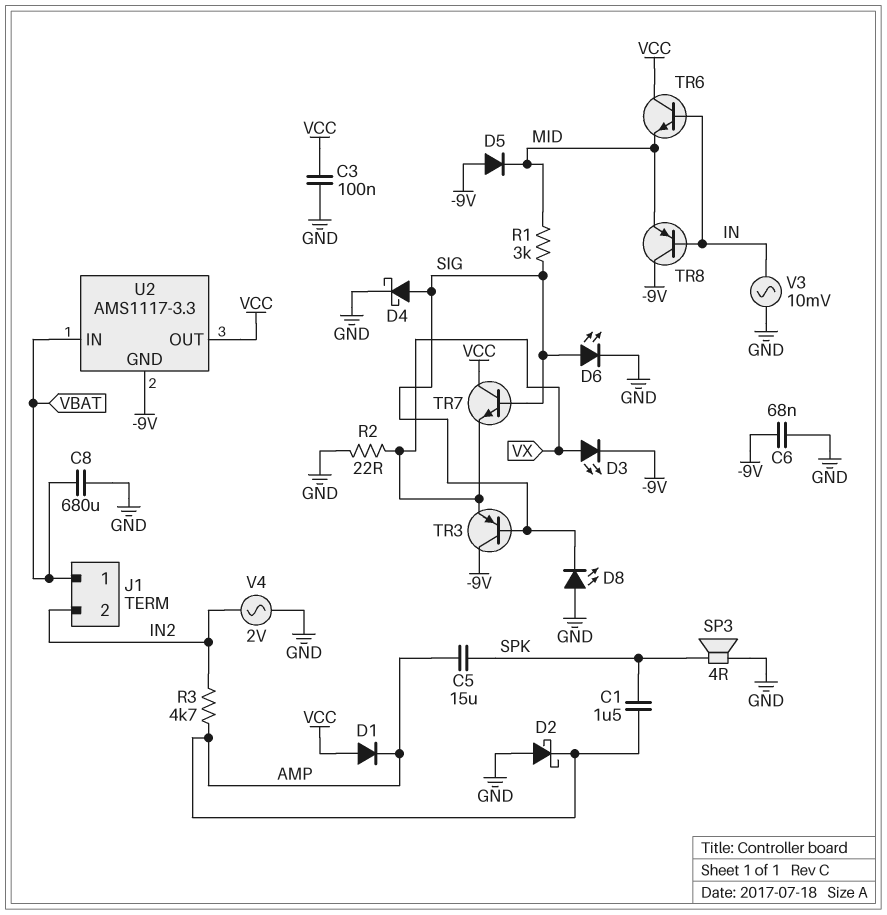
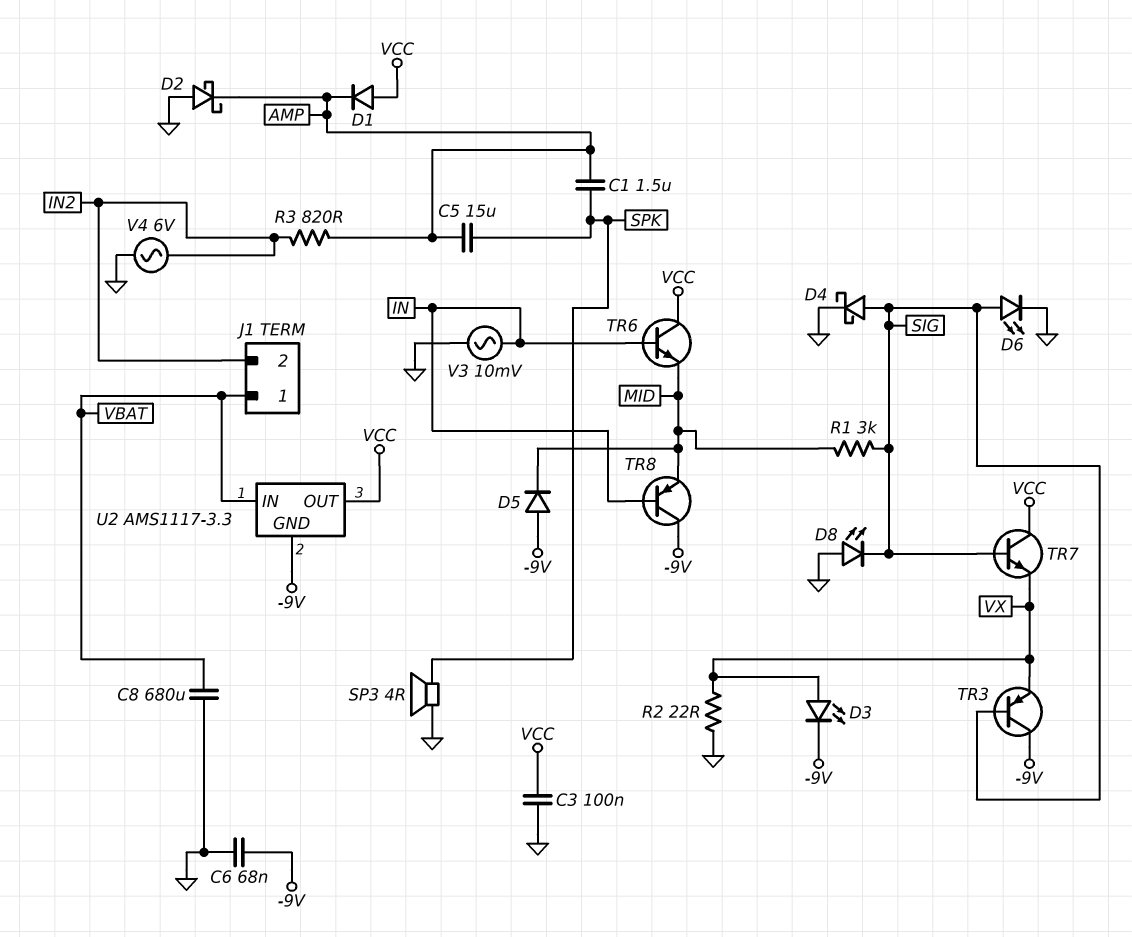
R3: 4.7k (AMP, IN2) -> 820 (AMP, IN2)
V4: AC 2V (GND, IN2) -> AC 6V (GND, IN2)

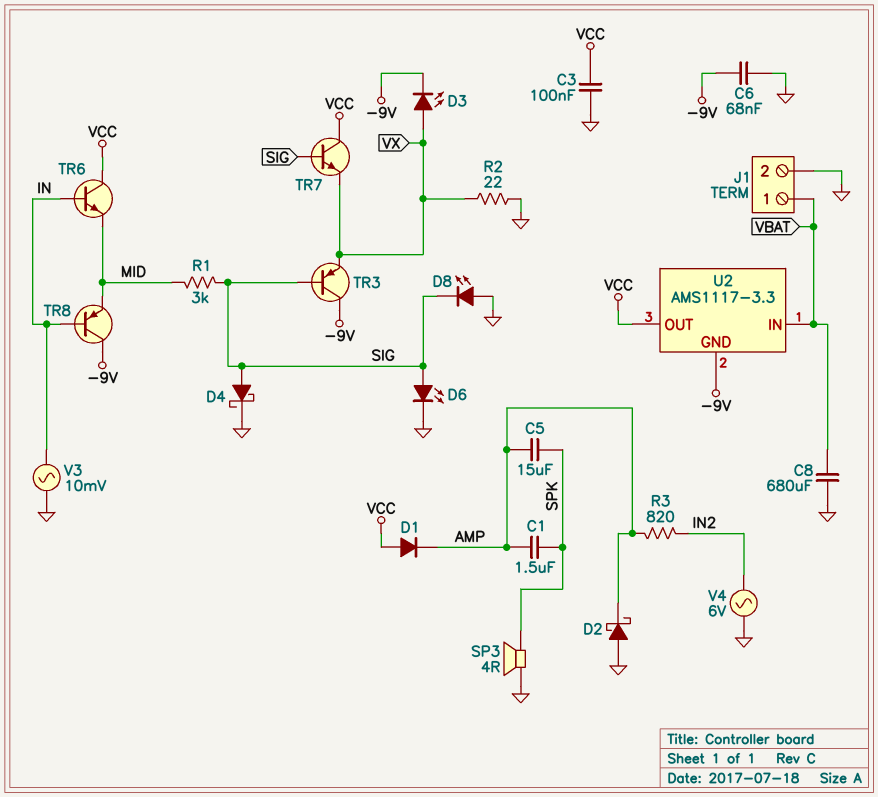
D5: diode (A -9V, K MID) -> none
J1 pin 2: IN2 -> GND

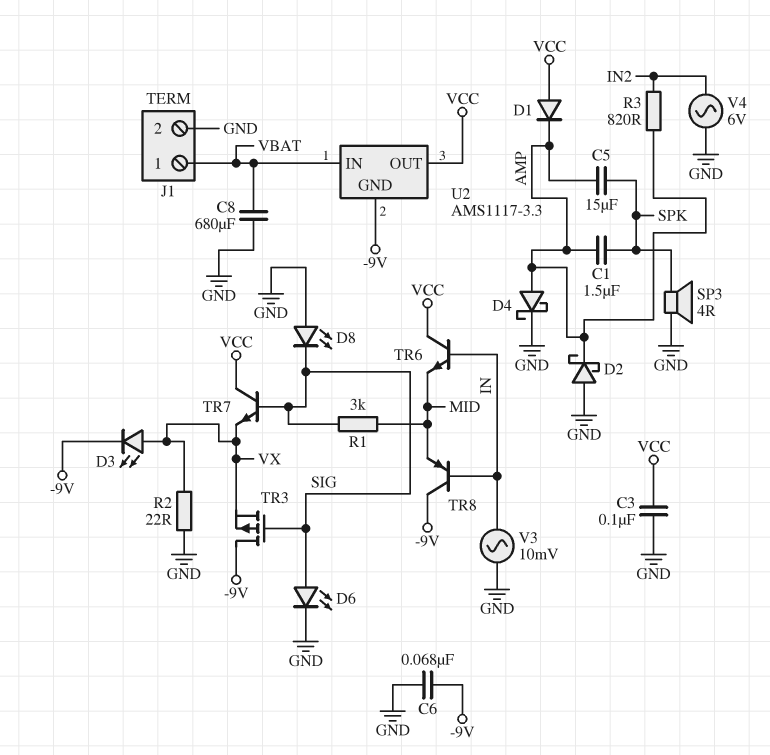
D4: schottky (A SIG, K GND) -> schottky (A AMP, K GND)
TR3: PNP (B SIG, C -9V, E VX) -> PMOS (G SIG, D -9V, S VX)

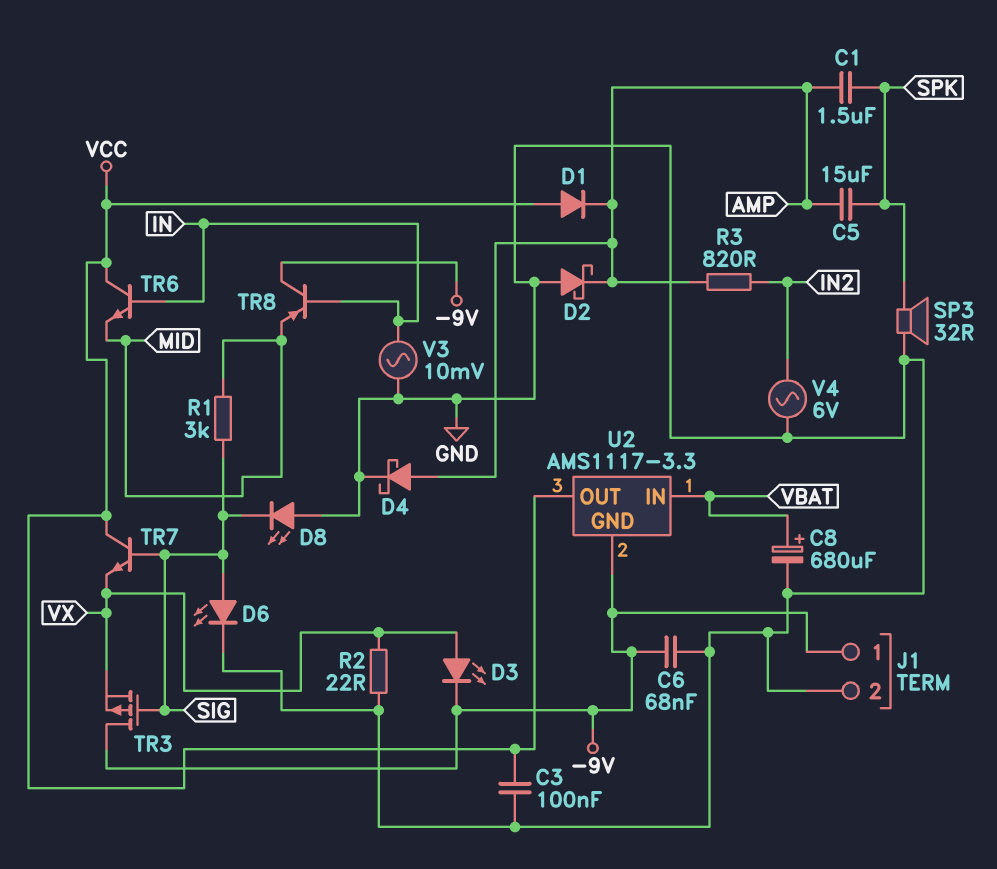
C8: 680uF (GND, VBAT) -> 680uF (plus VBAT, minus GND)
J1 pin 1: VBAT -> -9V
SP3: speaker 4R (GND, SPK) -> speaker 32R (GND, SPK)

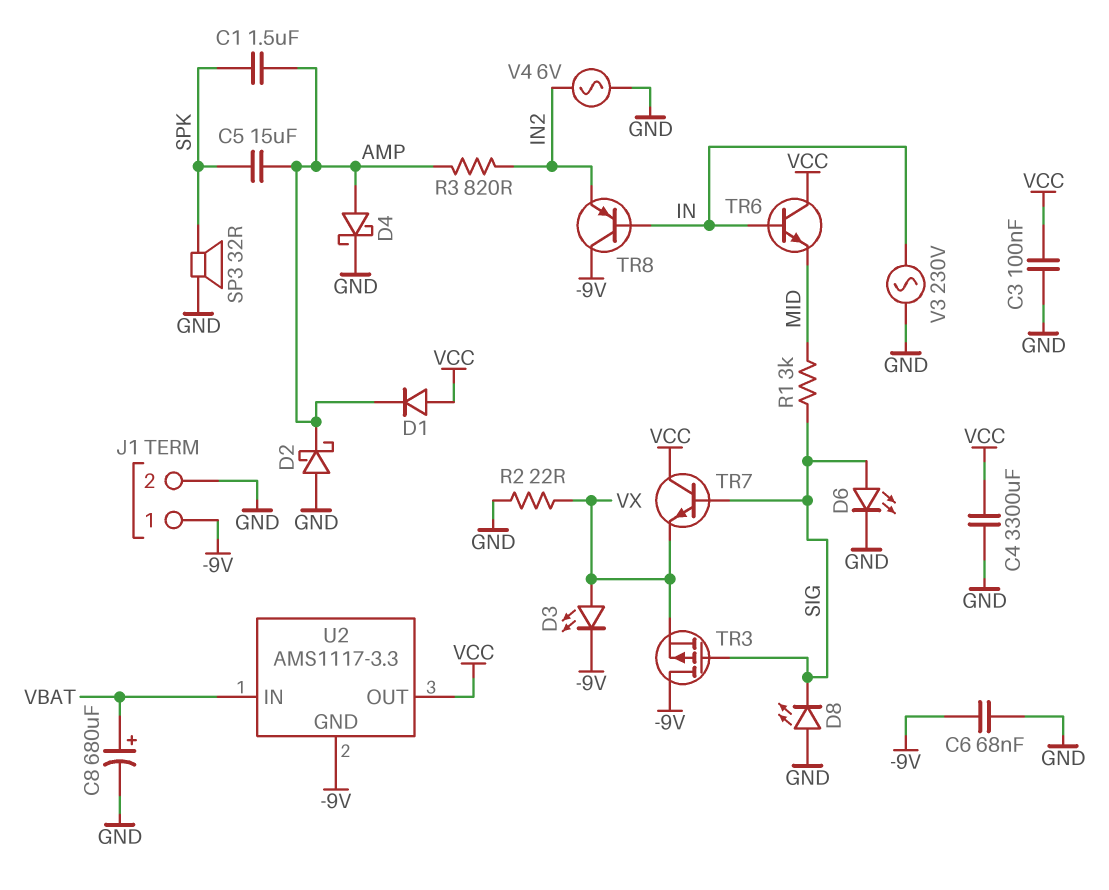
C4: none -> 3300uF (GND, VCC)
TR8: PNP (B IN, C -9V, E MID) -> PNP (B IN, C -9V, E IN2)
V3: AC 10mV (GND, IN) -> AC 230V (GND, IN)

